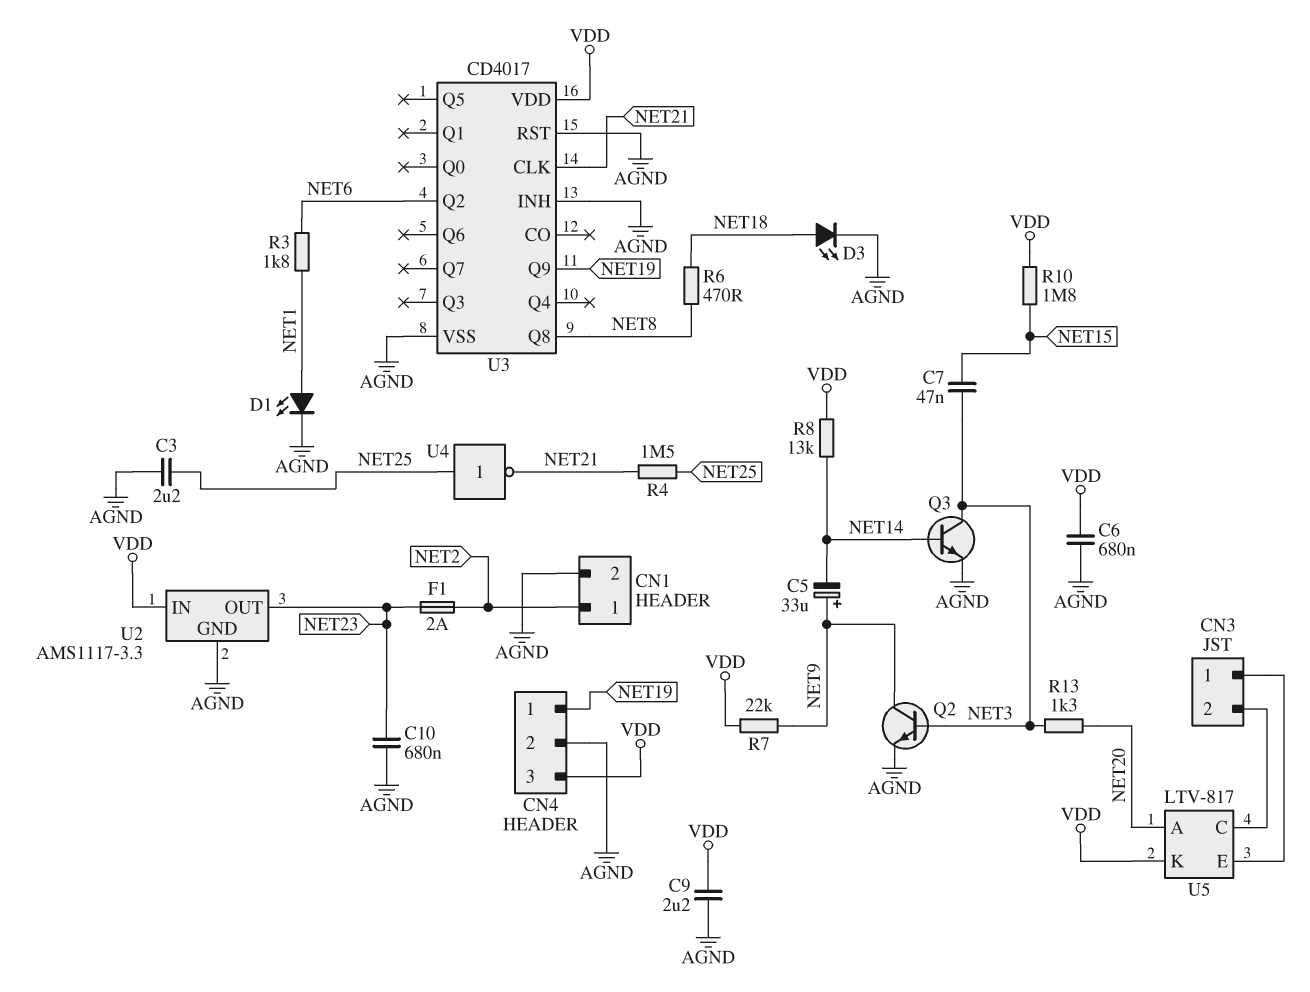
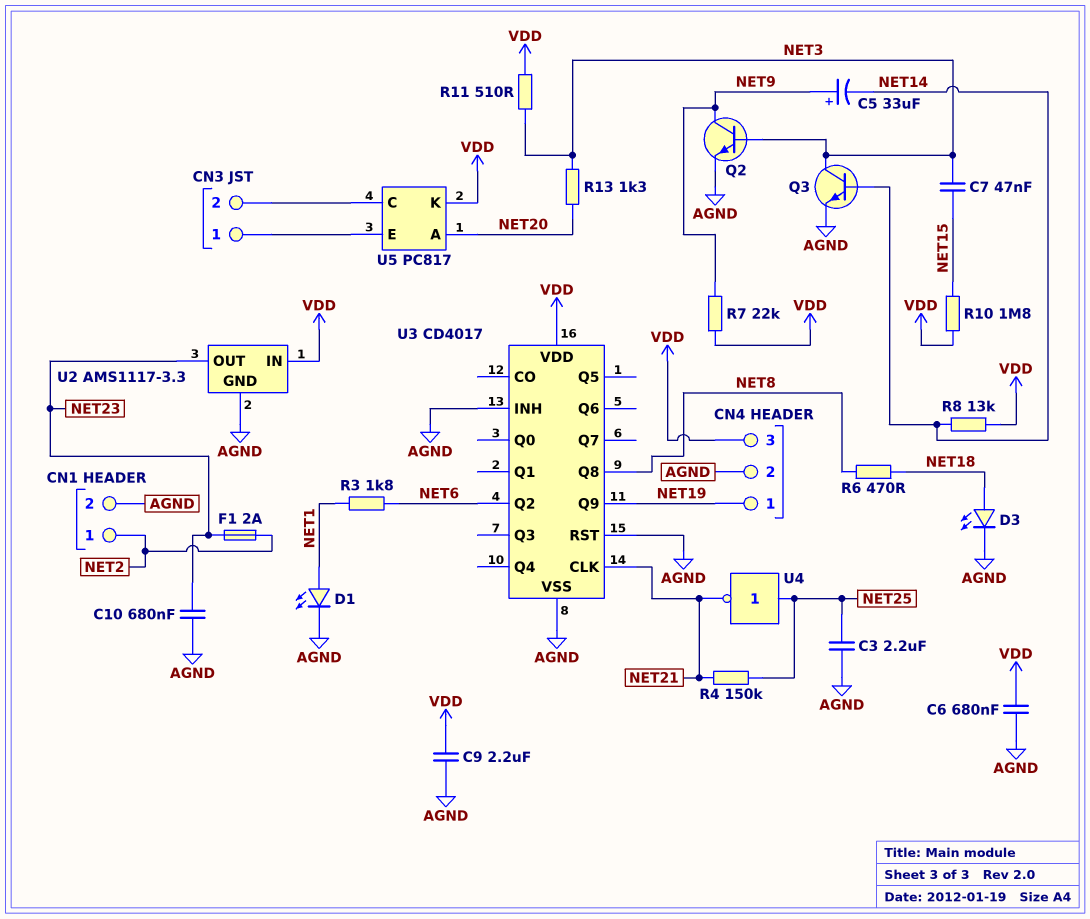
R4: 1.5M (NET21, NET25) -> 150k (NET21, NET25)
R11: none -> 510 (NET3, VDD)
U5: LTV-817 -> PC817

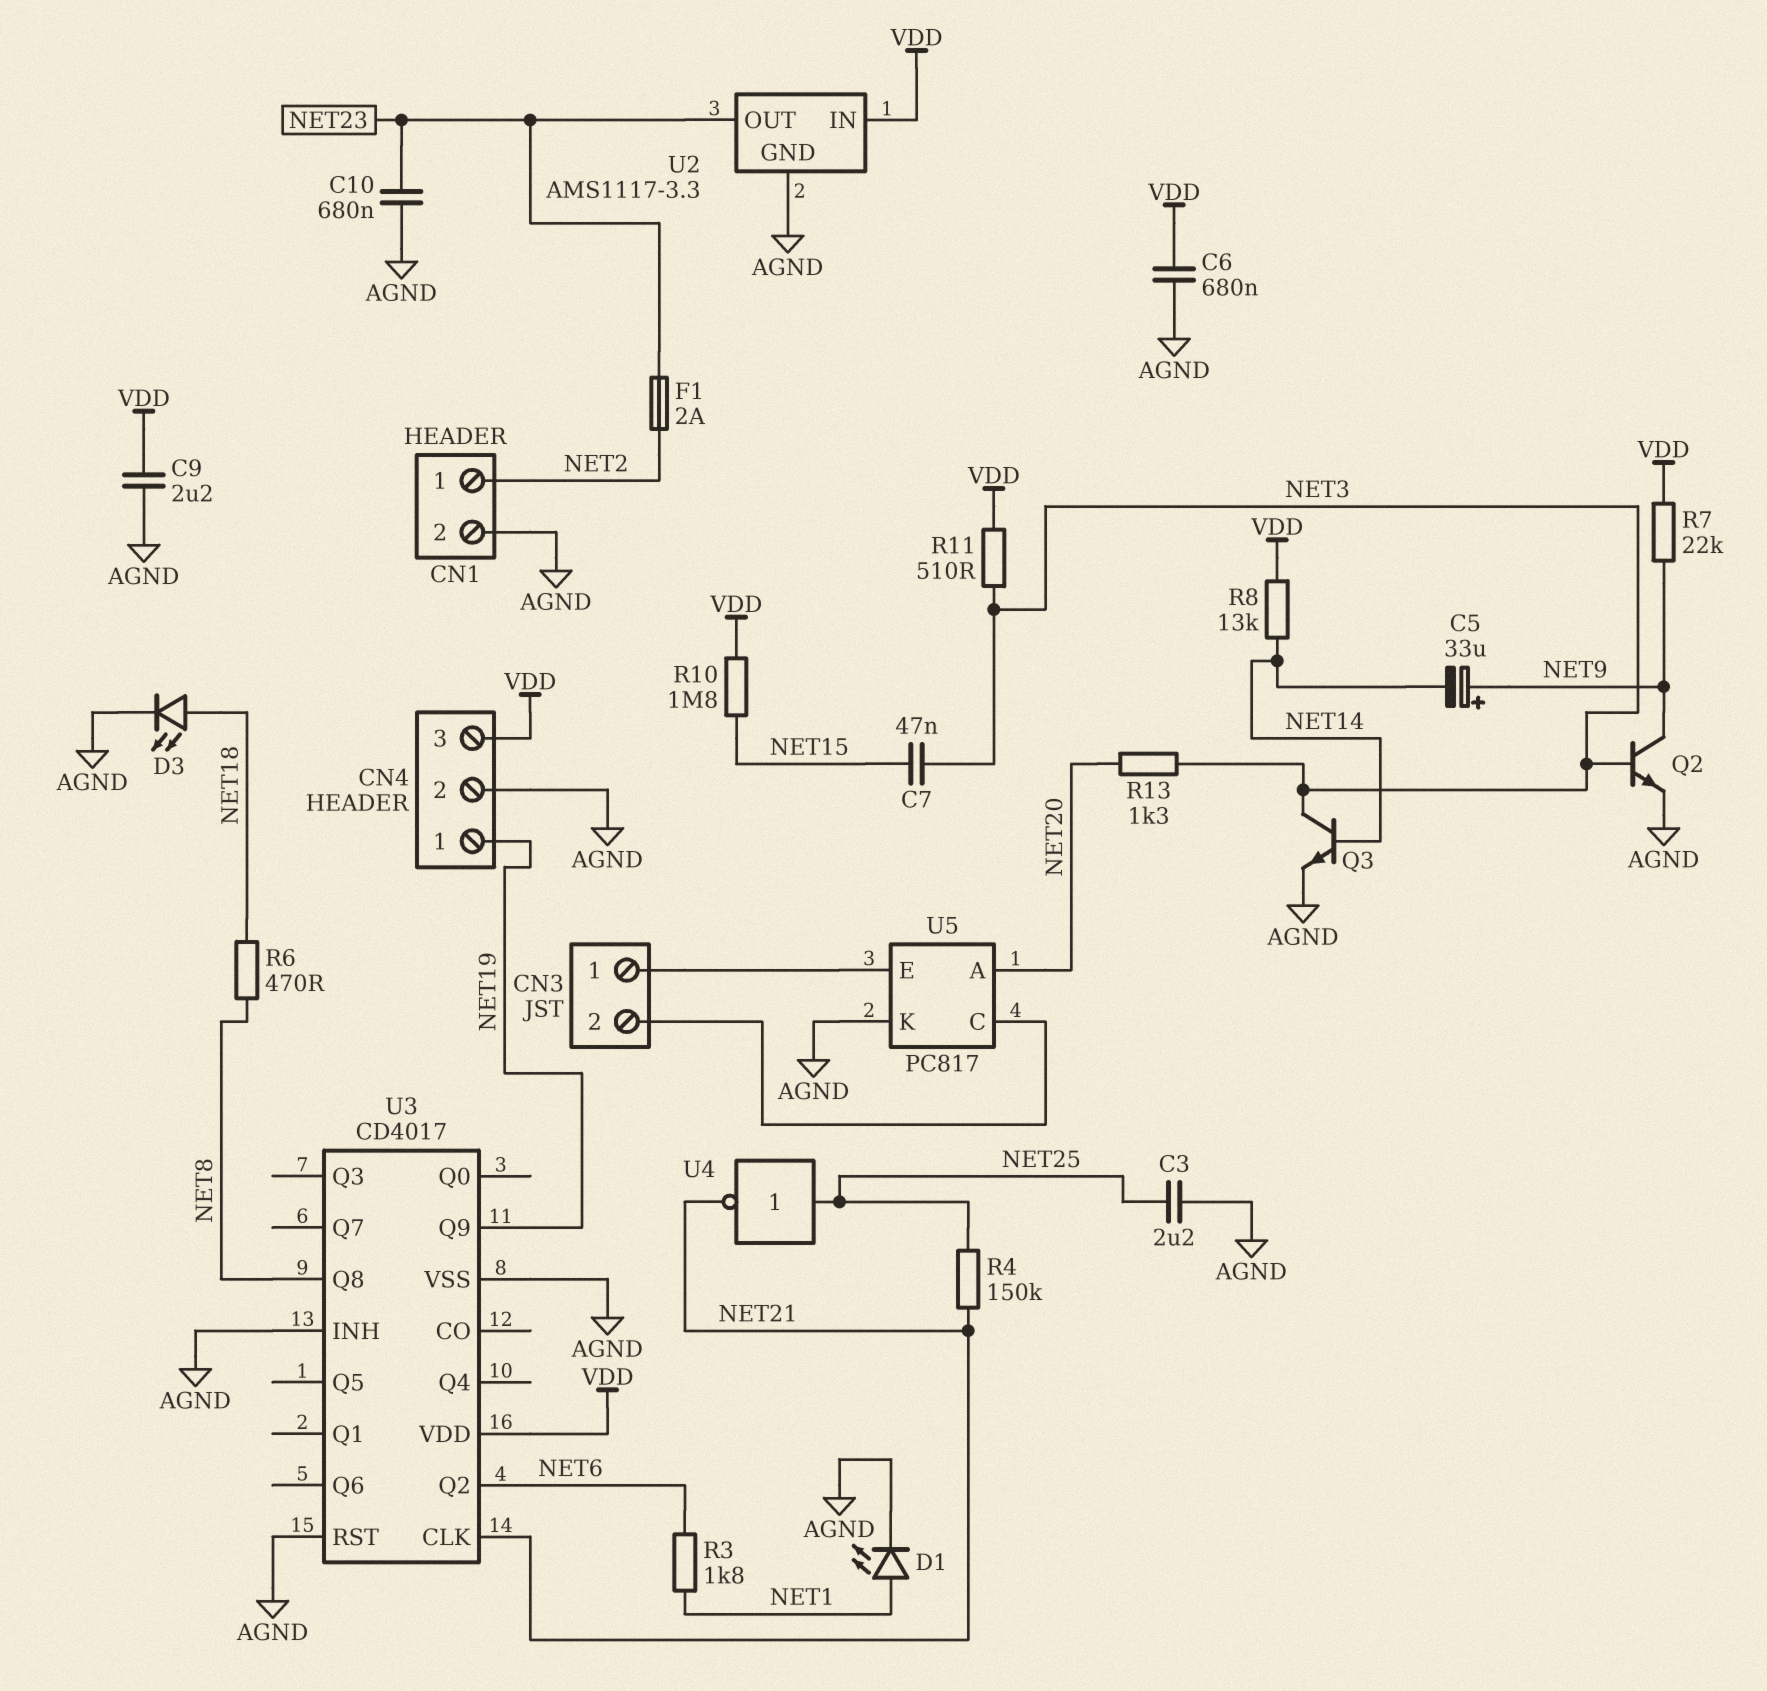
U5 pin K: VDD -> AGND

